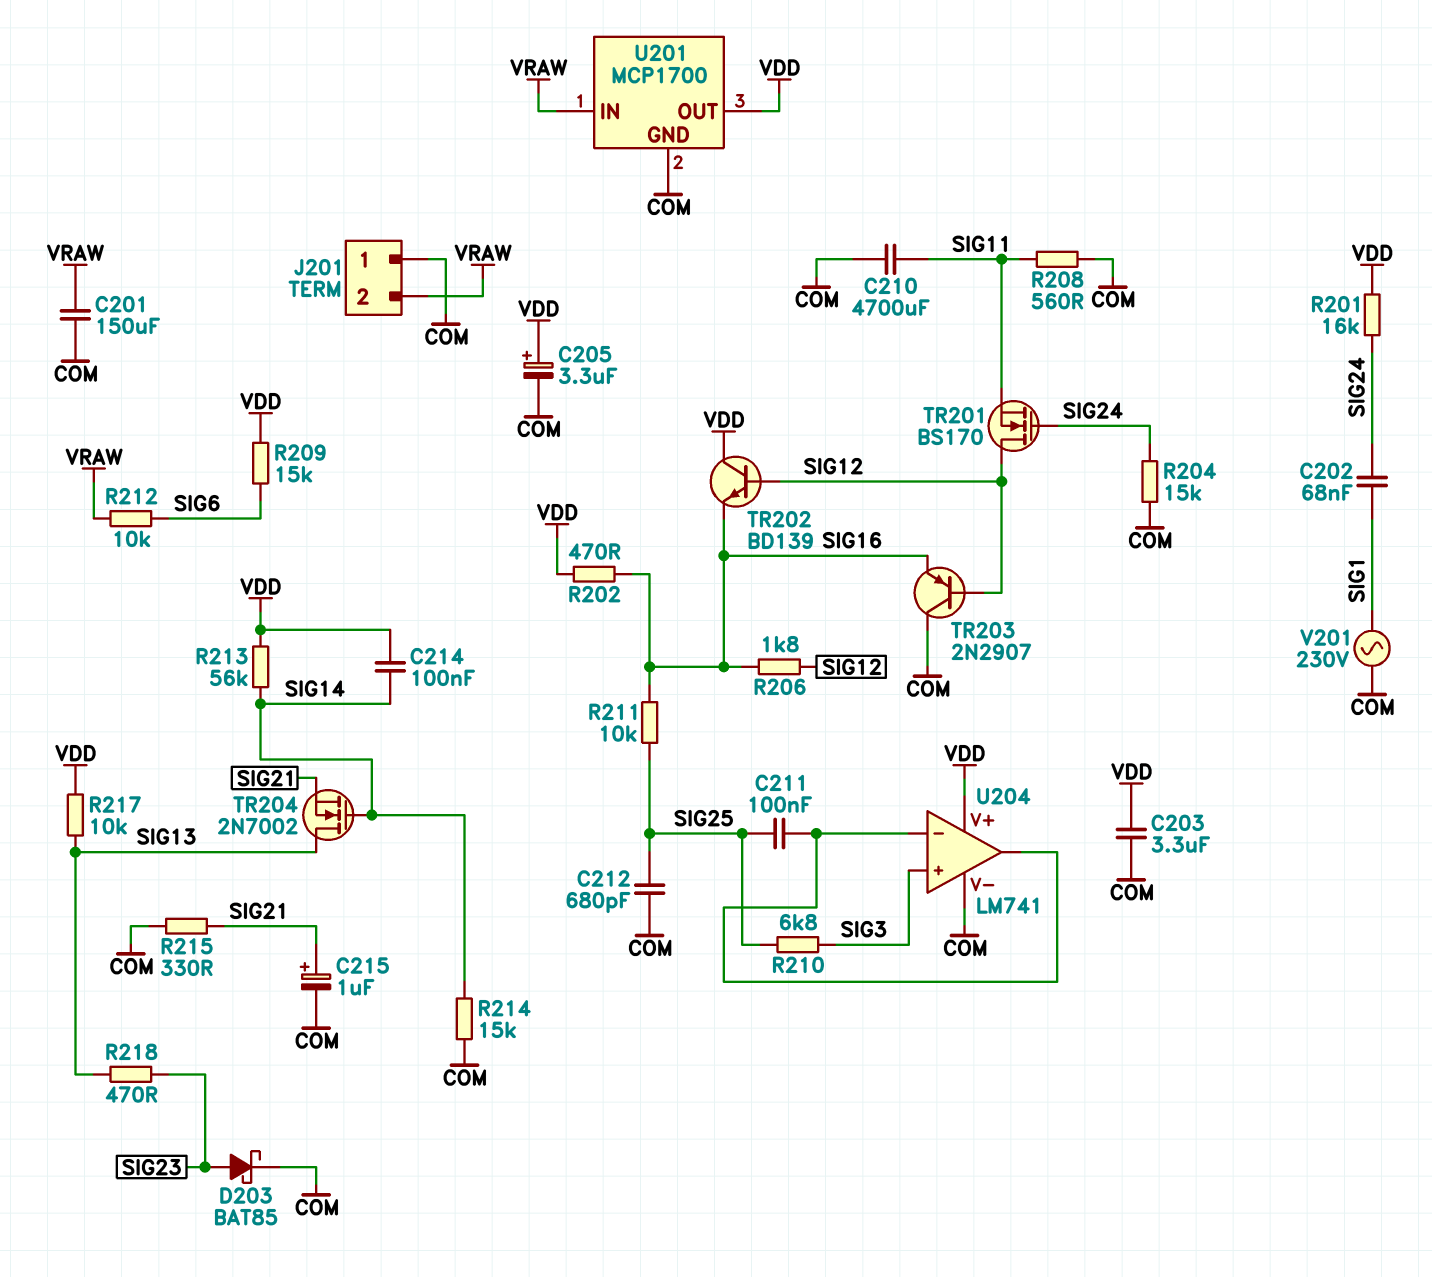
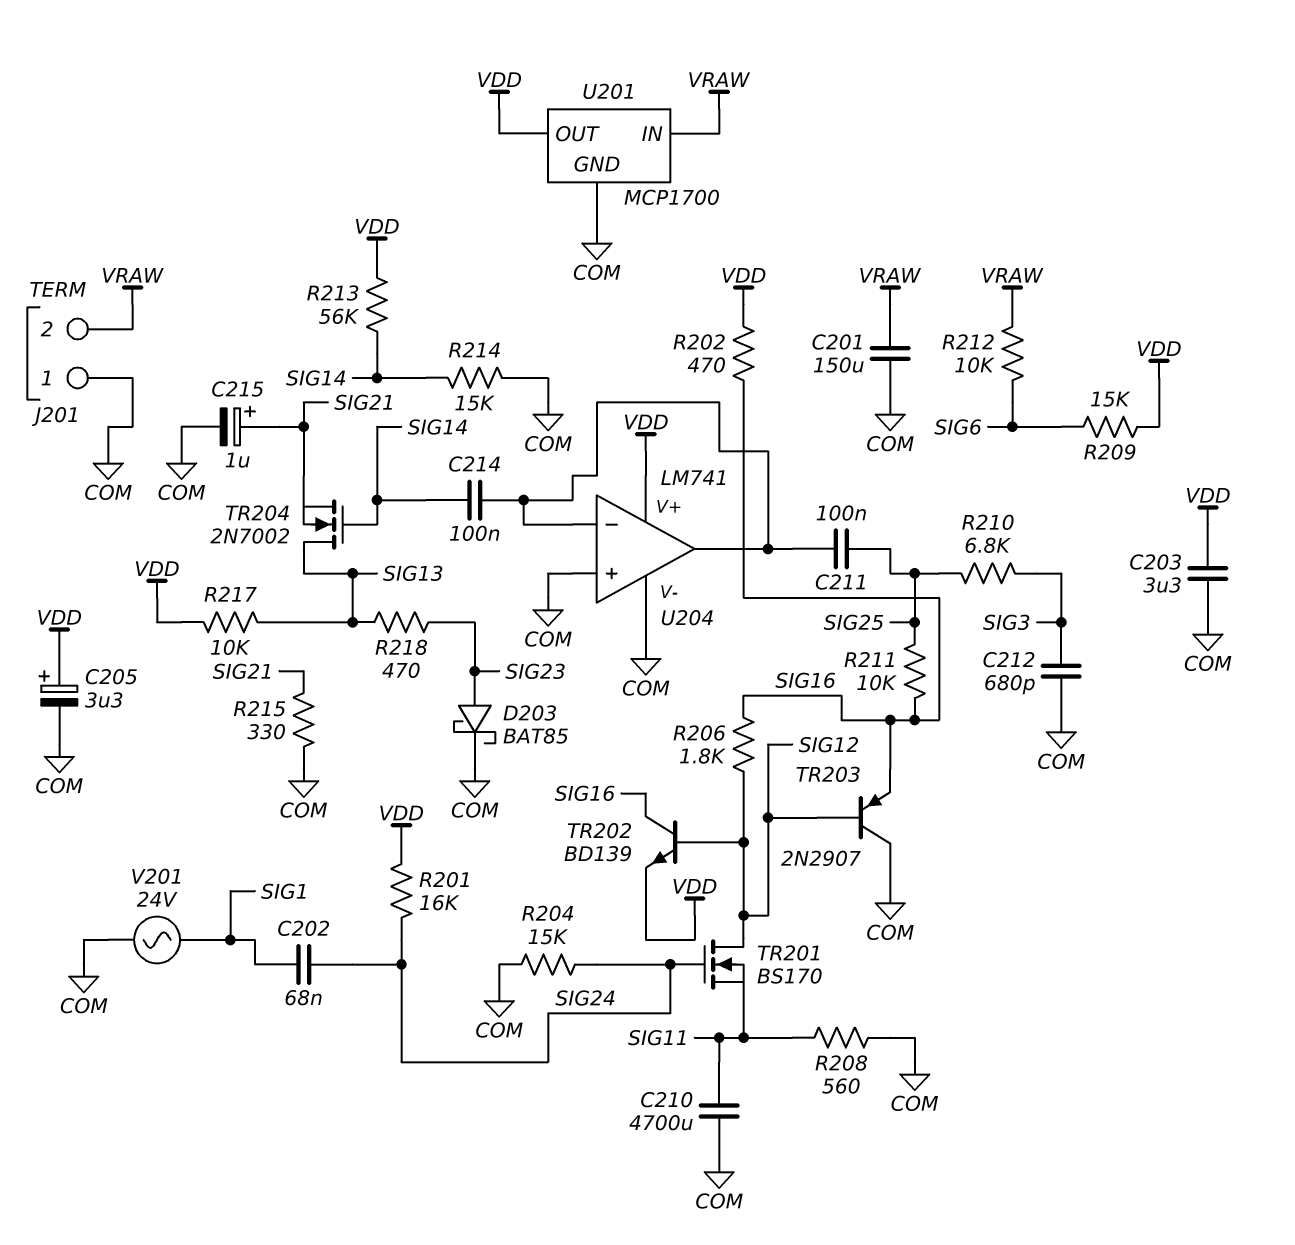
C212: 680pF (COM, SIG25) -> 680pF (COM, SIG3)
C214: 100nF (SIG14, VDD) -> 100nF (SIG14, U204/in-)
TR202: NPN BD139 (B SIG12, C VDD, E SIG16) -> NPN BD139 (B SIG12, C SIG16, E VDD)
U204 pin in+: SIG3 -> COM
V201: AC 230V (COM, SIG1) -> AC 24V (COM, SIG1)

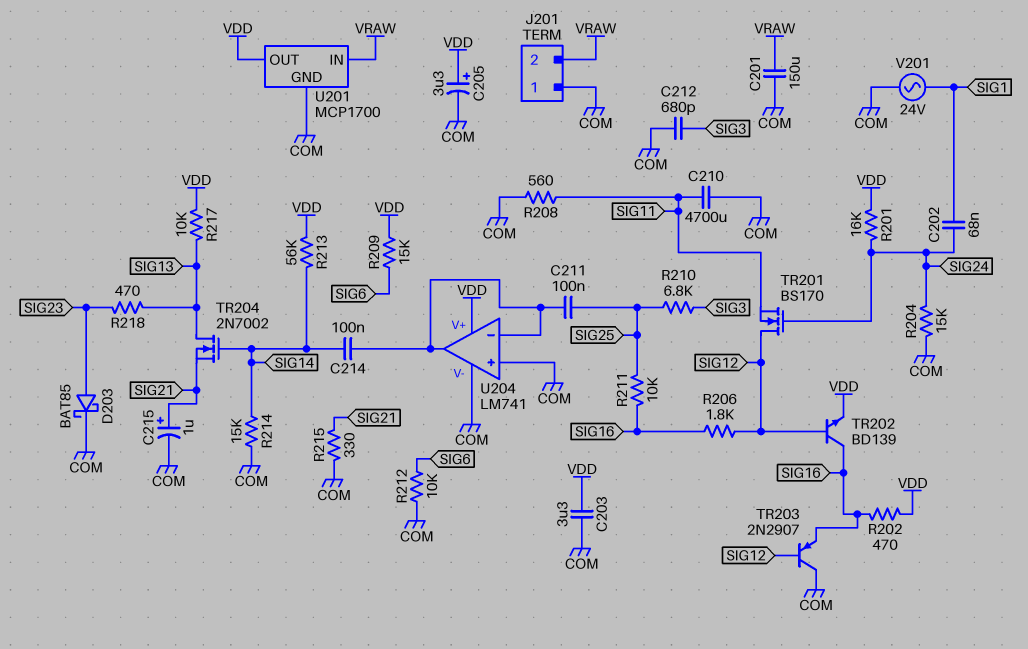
R212: 10k (SIG6, VRAW) -> 10k (COM, SIG6)

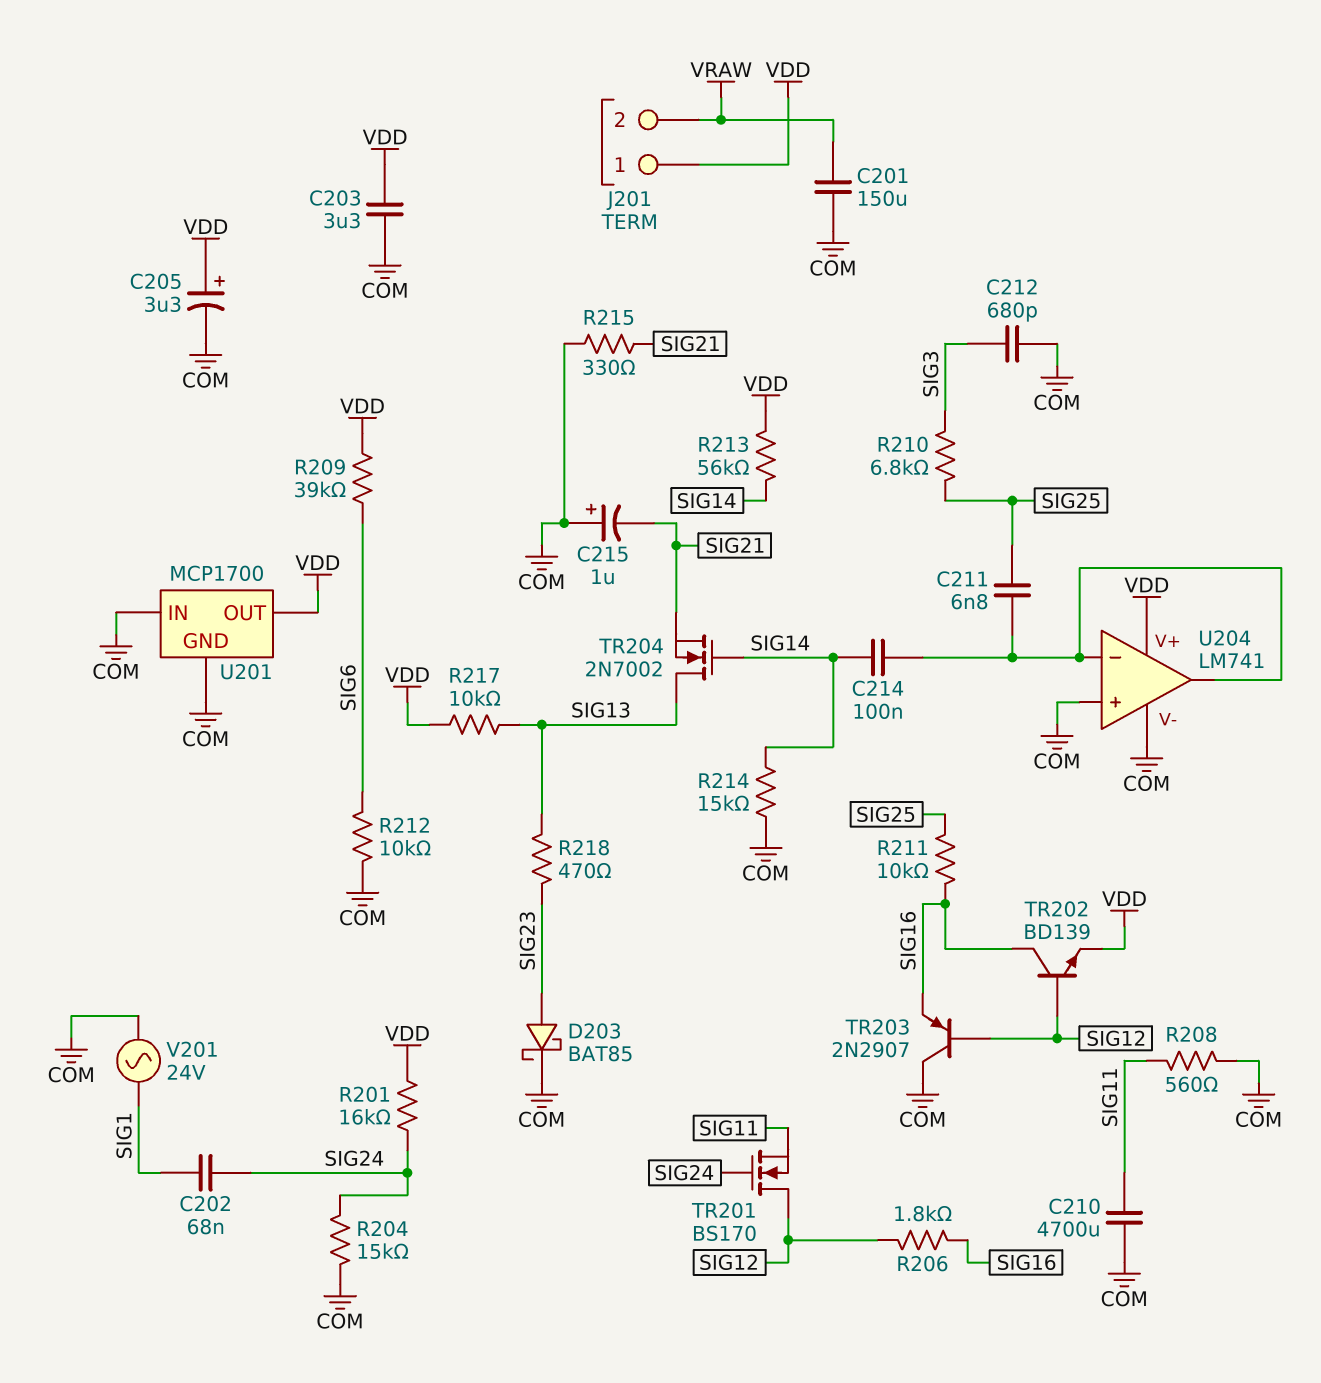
C211: 100nF (SIG25, U204/in-) -> 6.8nF (SIG25, U204/in-)
C215: 1uF (plus SIG21, minus COM) -> 1uF (plus COM, minus SIG21)
J201 pin 1: COM -> VDD
R202: 470 (SIG16, VDD) -> none
R209: 15k (SIG6, VDD) -> 39k (SIG6, VDD)
U201 pin IN: VRAW -> COM

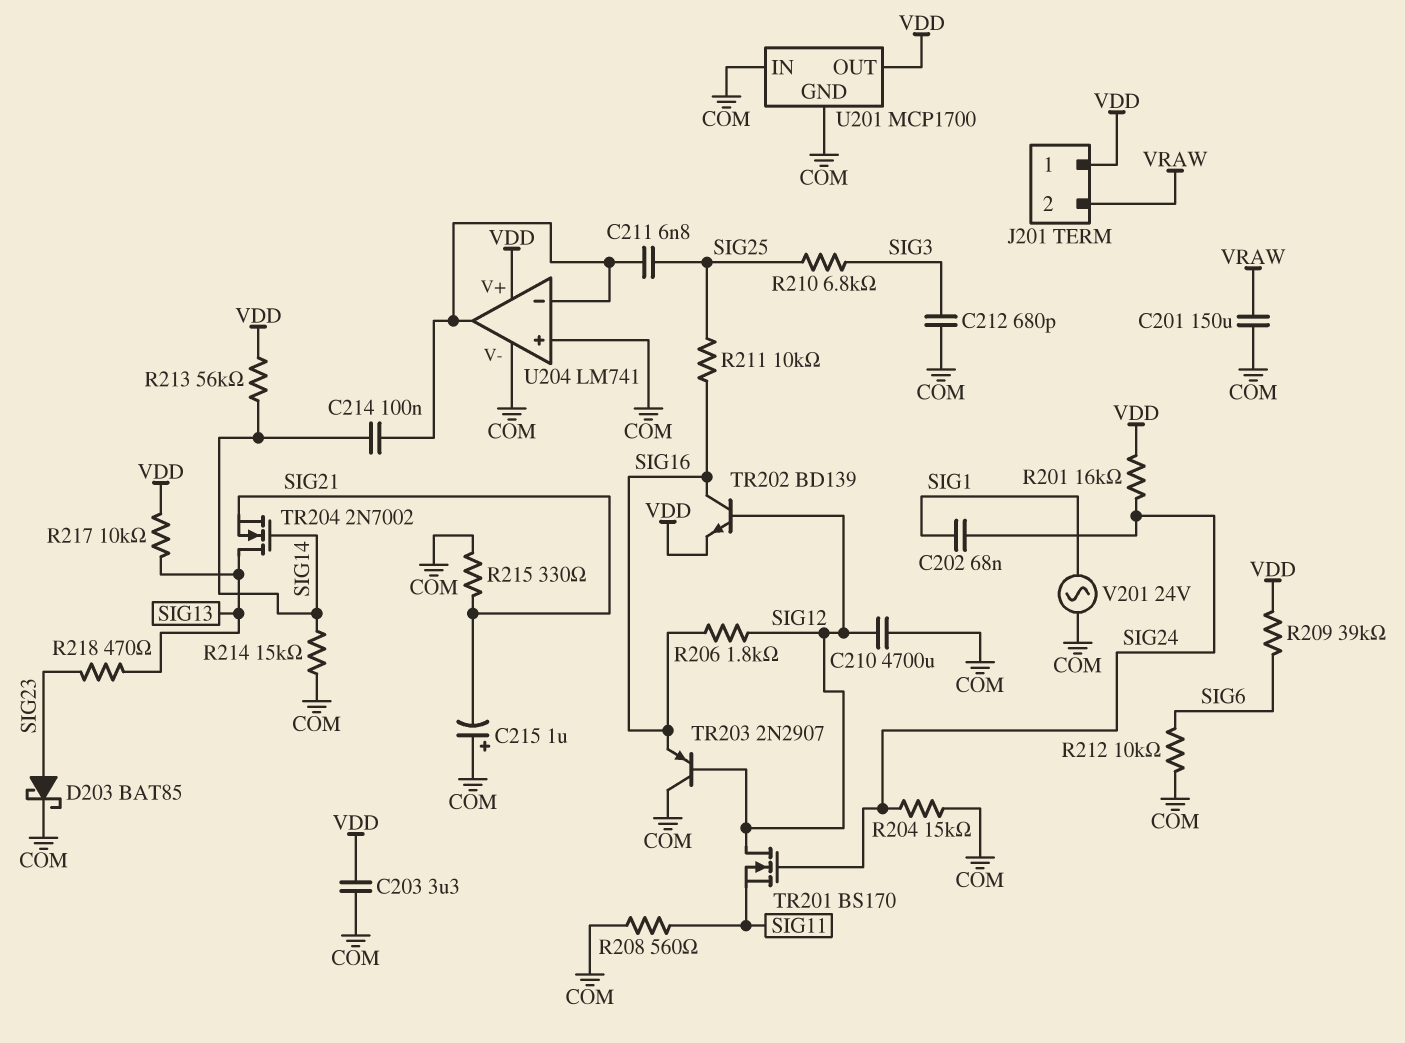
C205: 3.3uF (plus VDD, minus COM) -> none
C210: 4700uF (COM, SIG11) -> 4700uF (COM, SIG12)

